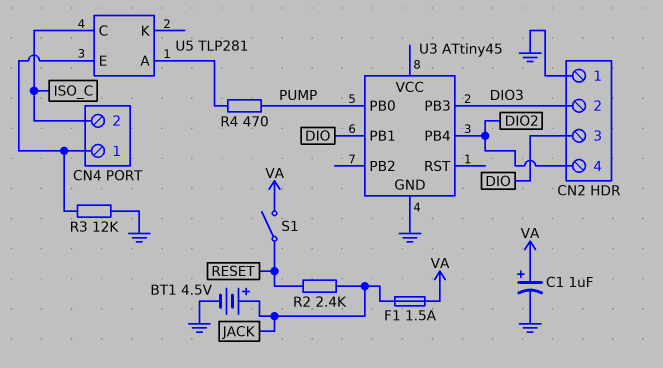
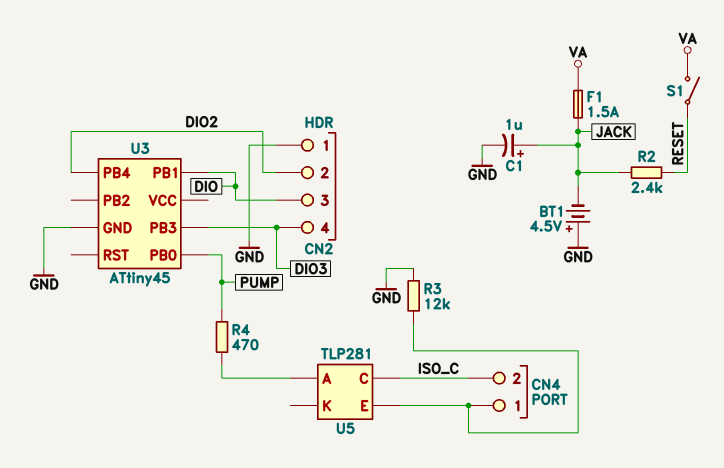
BT1: 4.5V (plus JACK, minus GND) -> 4.5V (plus GND, minus JACK)
C1: 1uF (plus VA, minus GND) -> 1uF (plus JACK, minus GND)
CN2 pin 2: DIO3 -> DIO2
CN2 pin 4: DIO2 -> DIO3

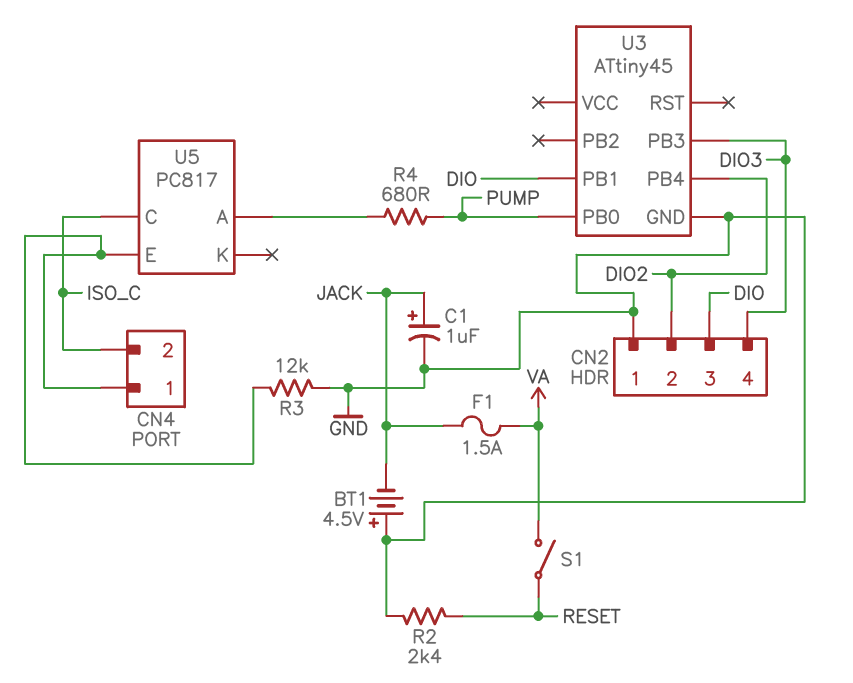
R2: 2.4k (JACK, RESET) -> 2.4k (GND, RESET)
R4: 470 (PUMP, U5/A) -> 680 (PUMP, U5/A)
U5: TLP281 -> PC817

